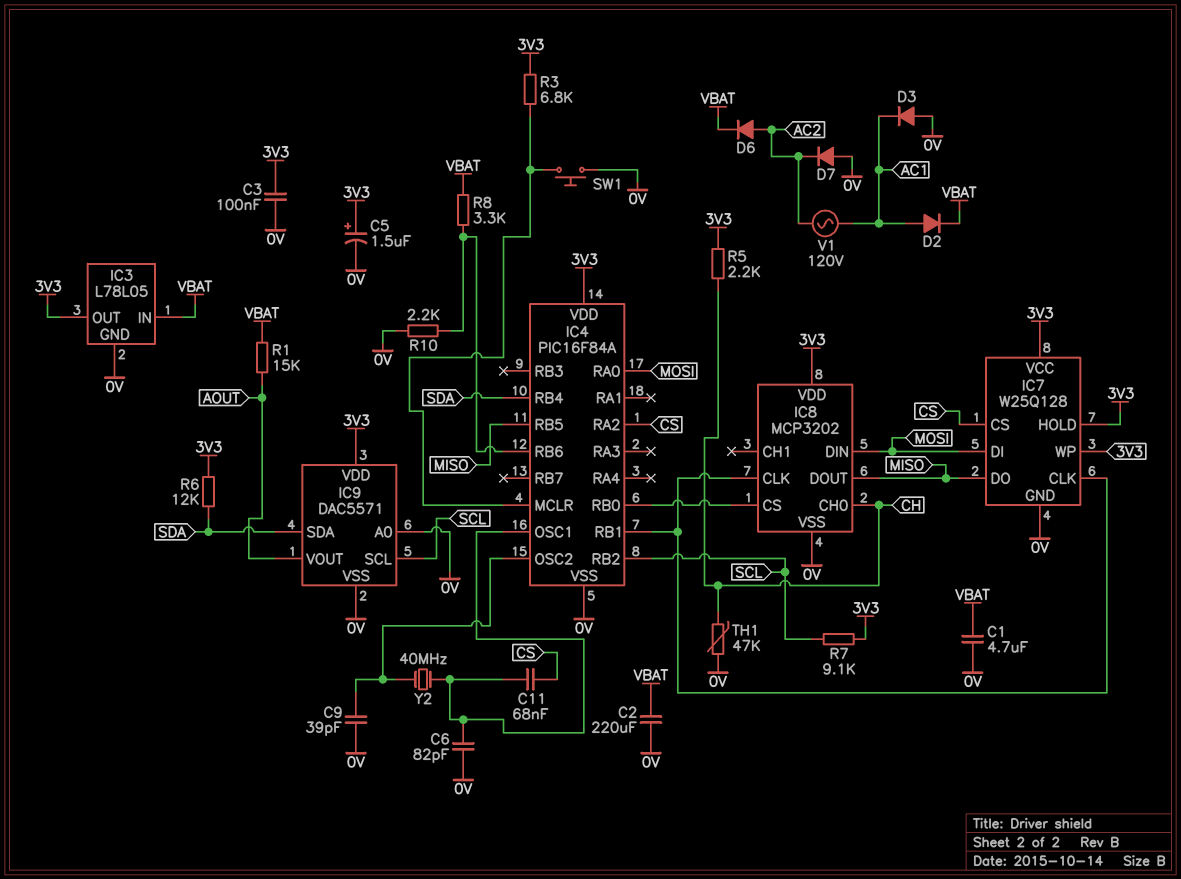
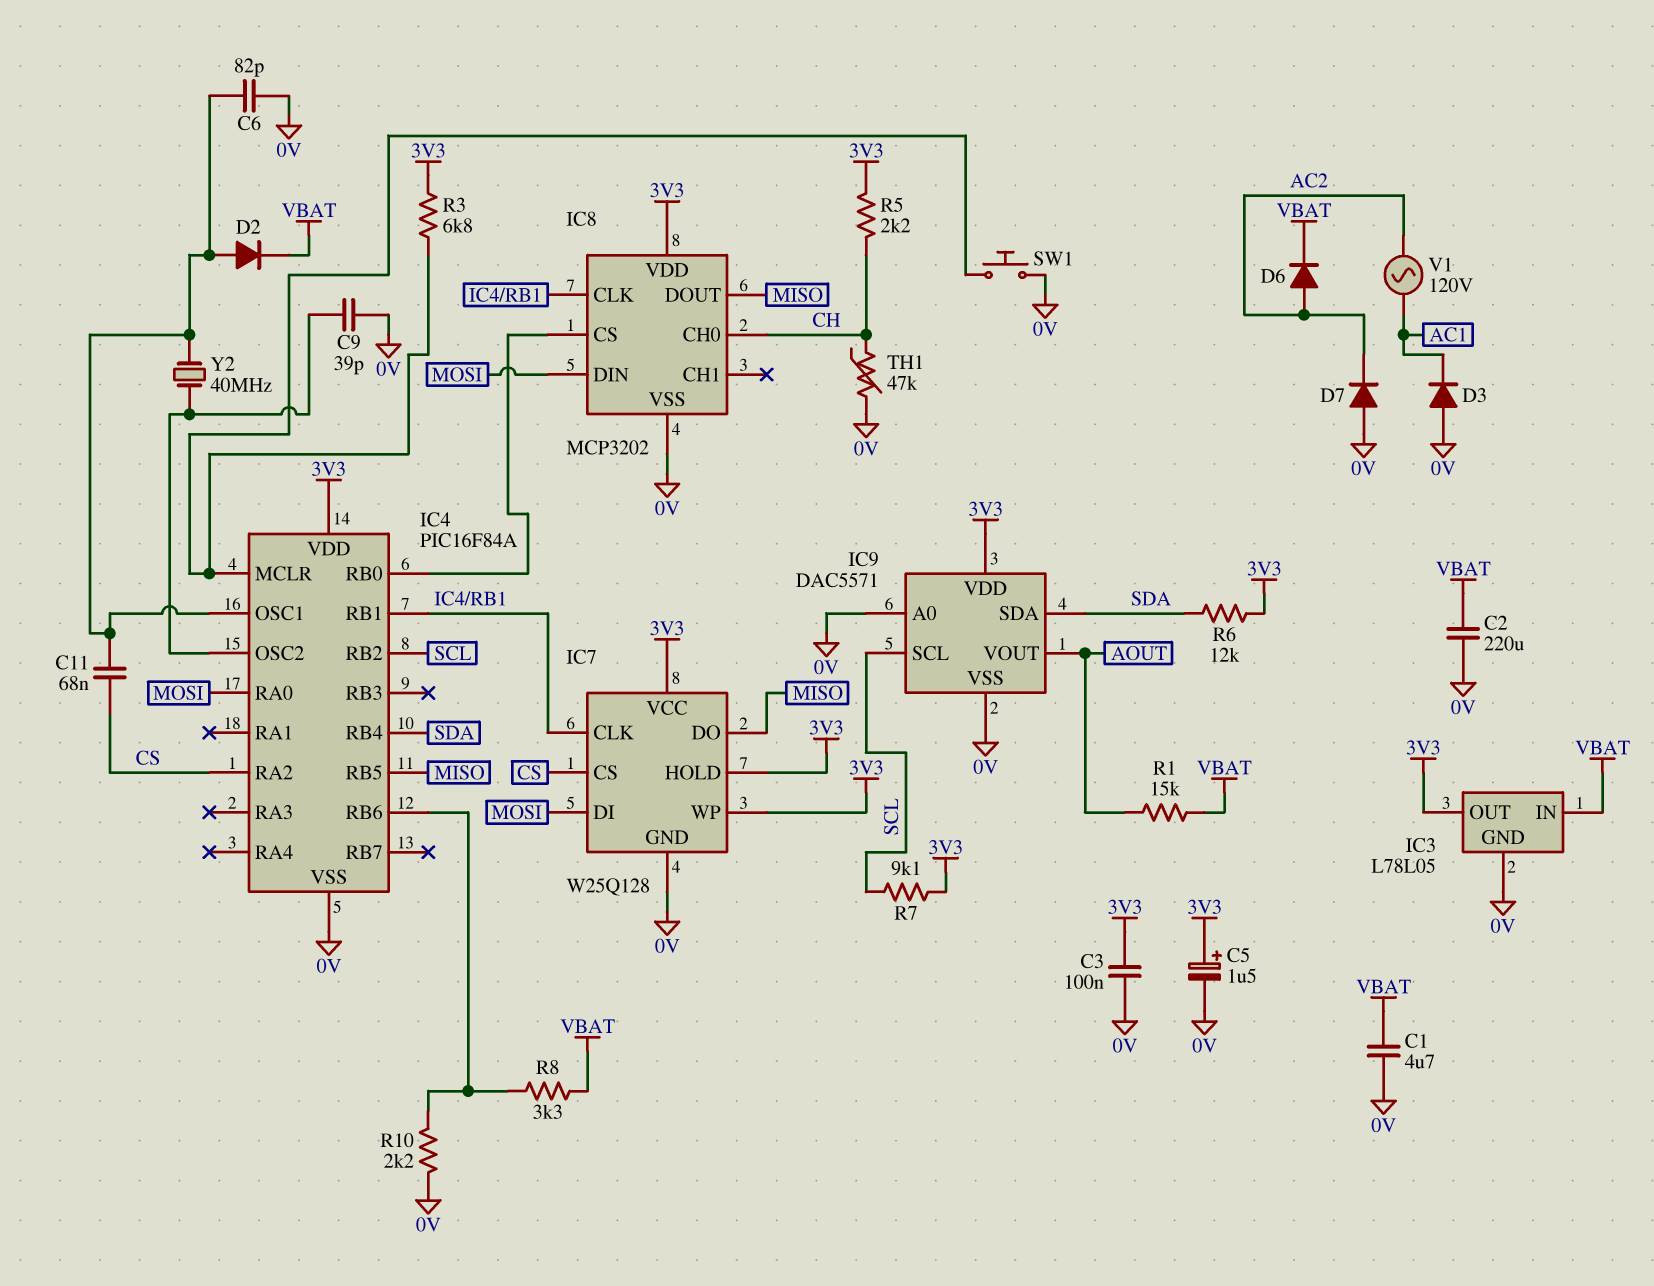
D2: diode (A AC1, K VBAT) -> diode (A IC4/OSC1, K VBAT)

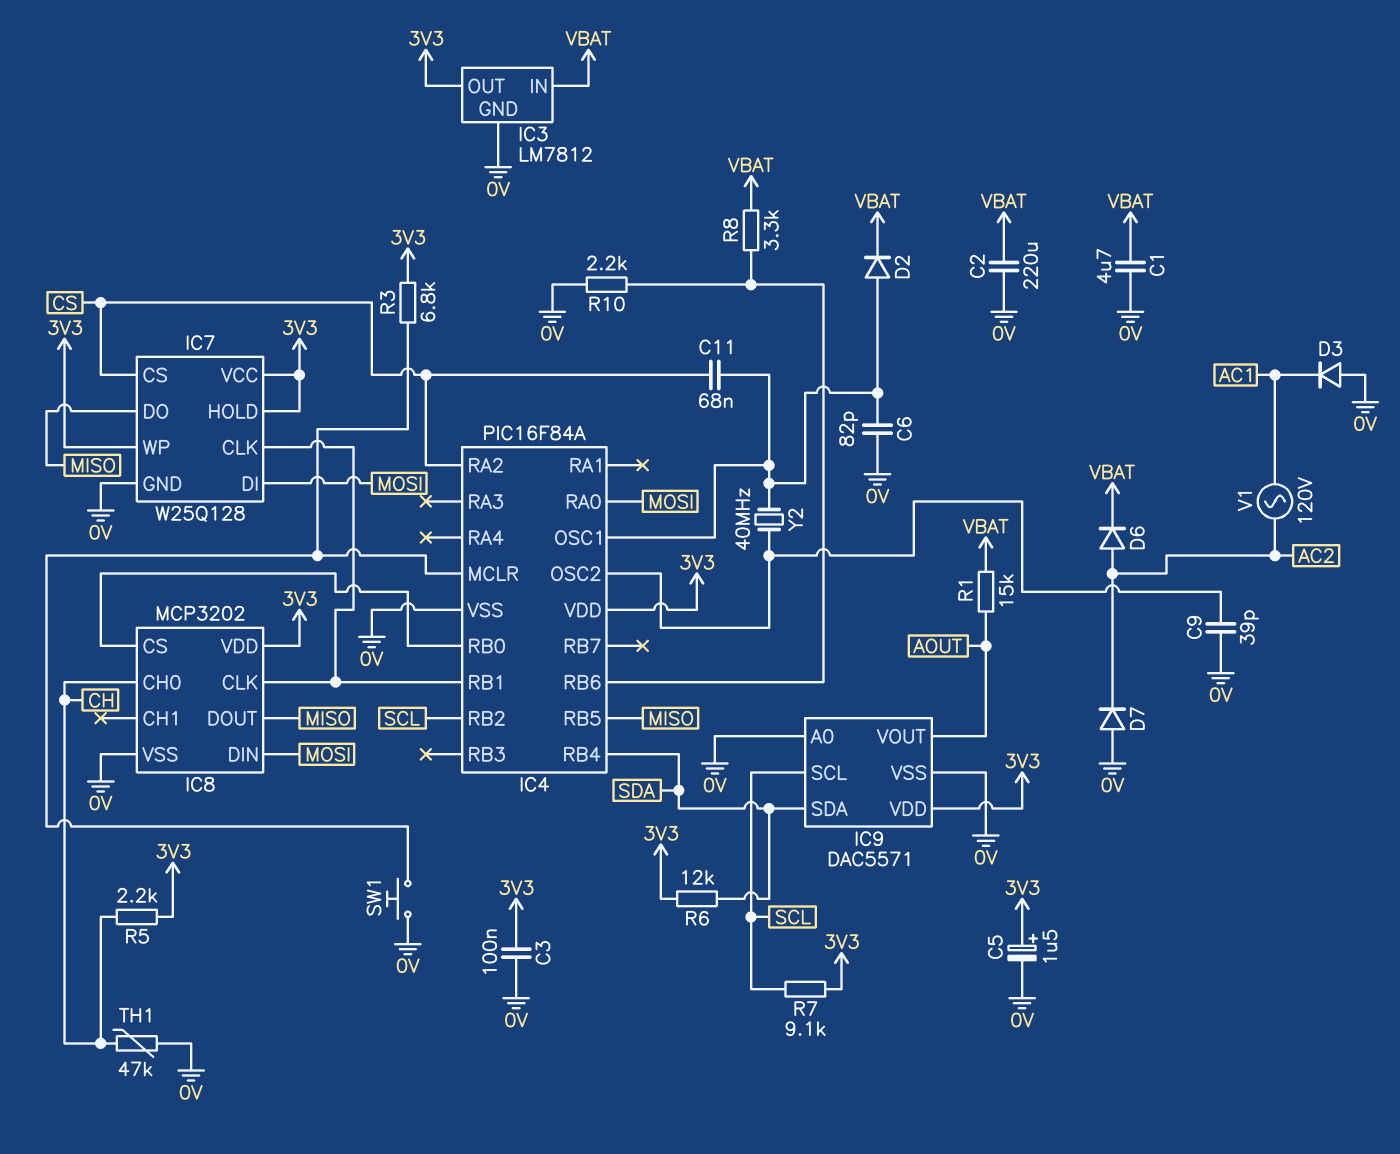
IC3: L78L05 -> LM7812

